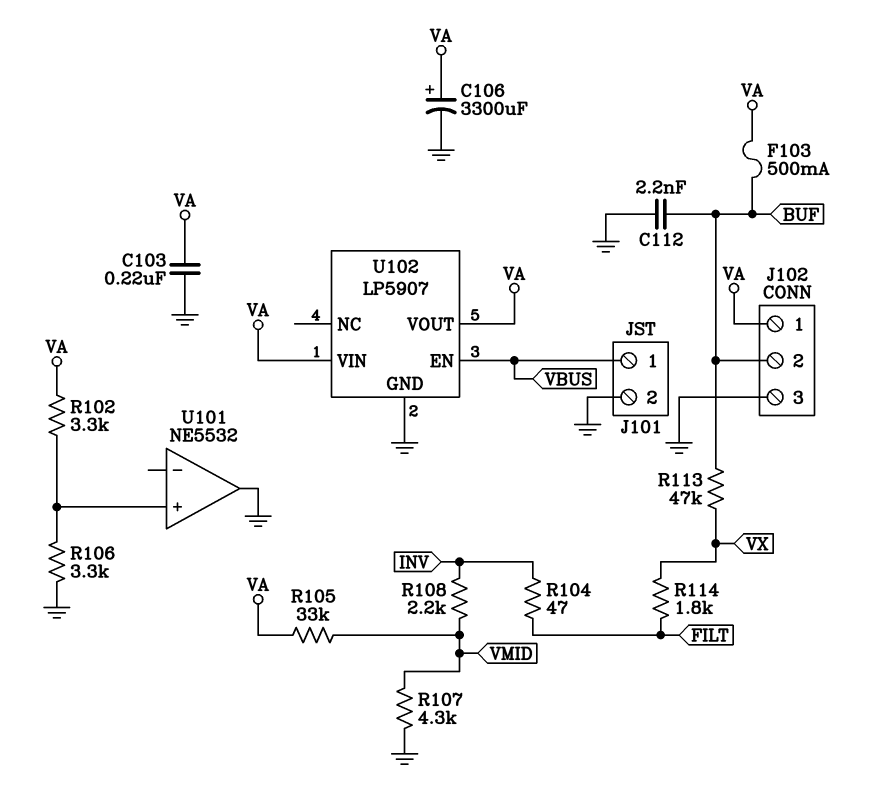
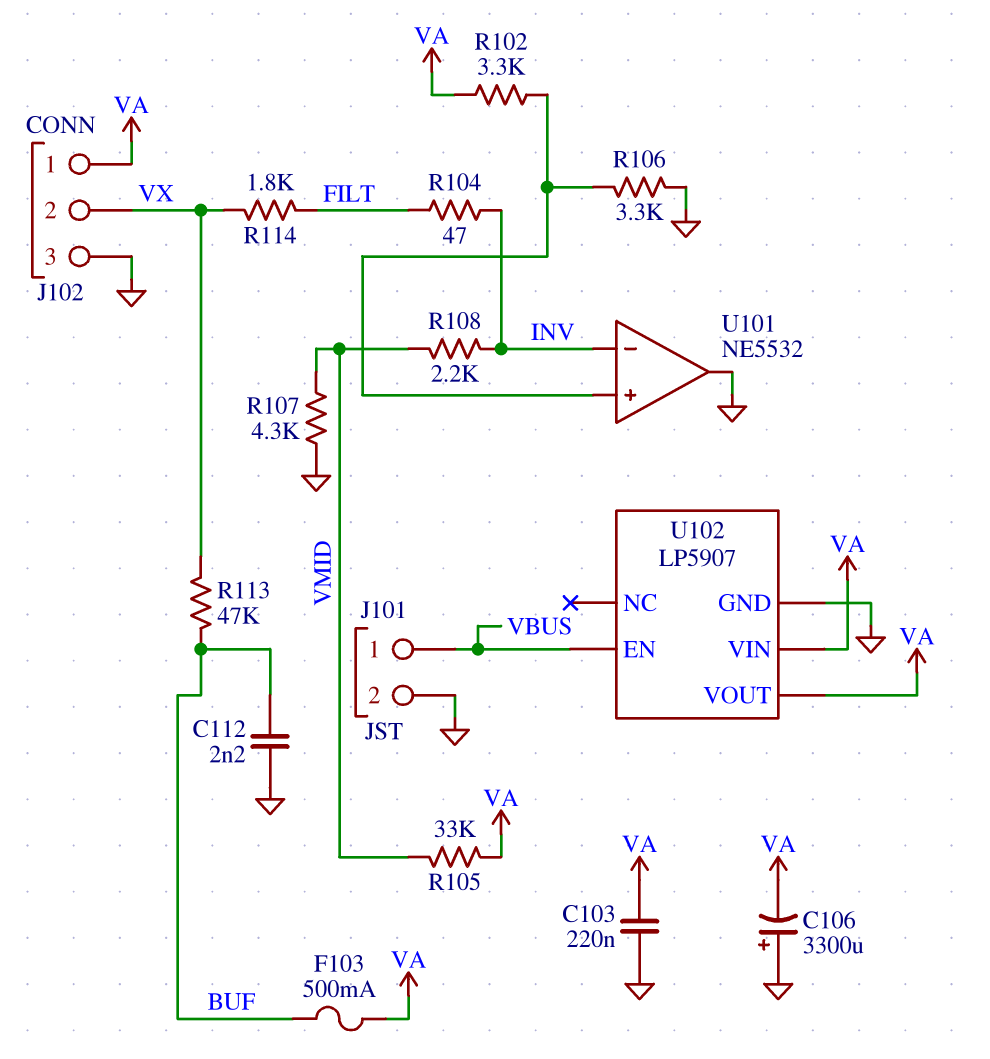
C106: 3300uF (plus VA, minus GND) -> 3300uF (plus GND, minus VA)
J102 pin 2: BUF -> VX
U101 pin in-: none -> INV

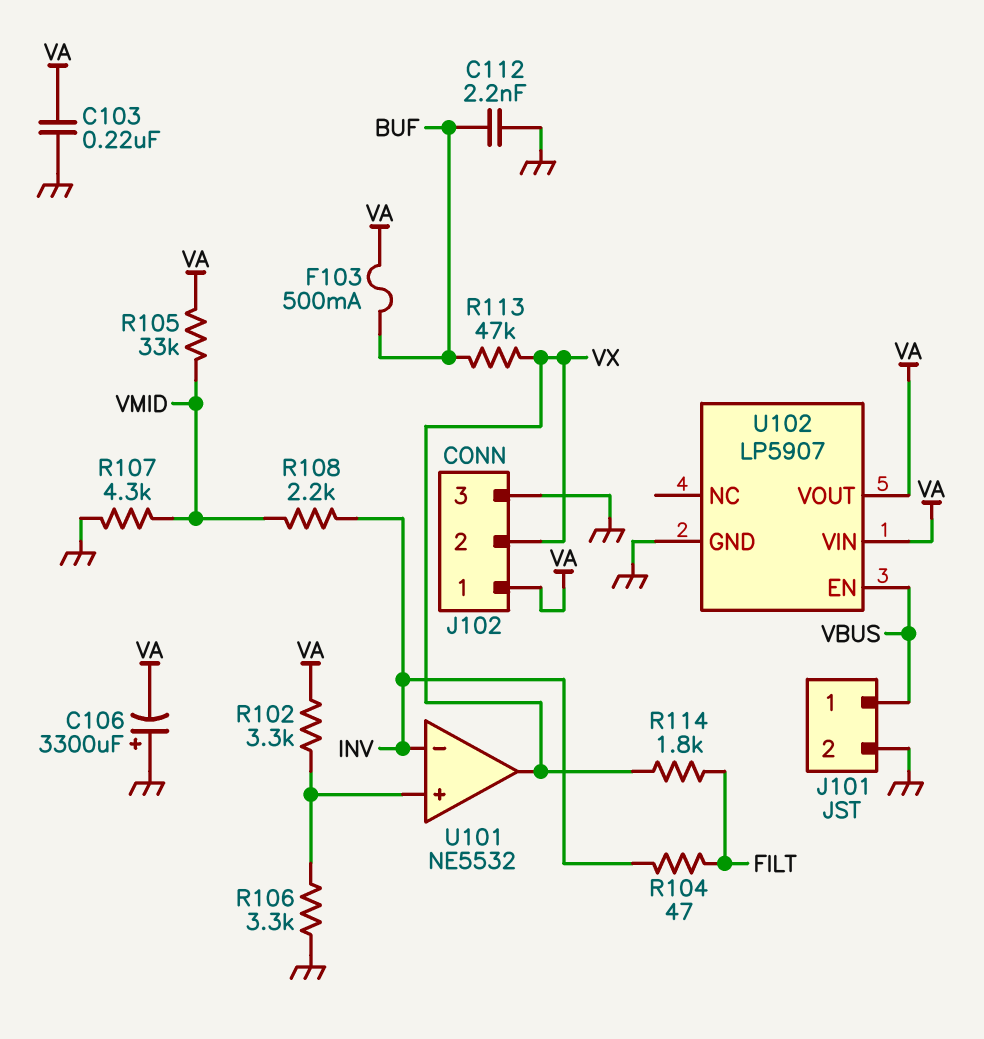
U101 pin out: GND -> VX

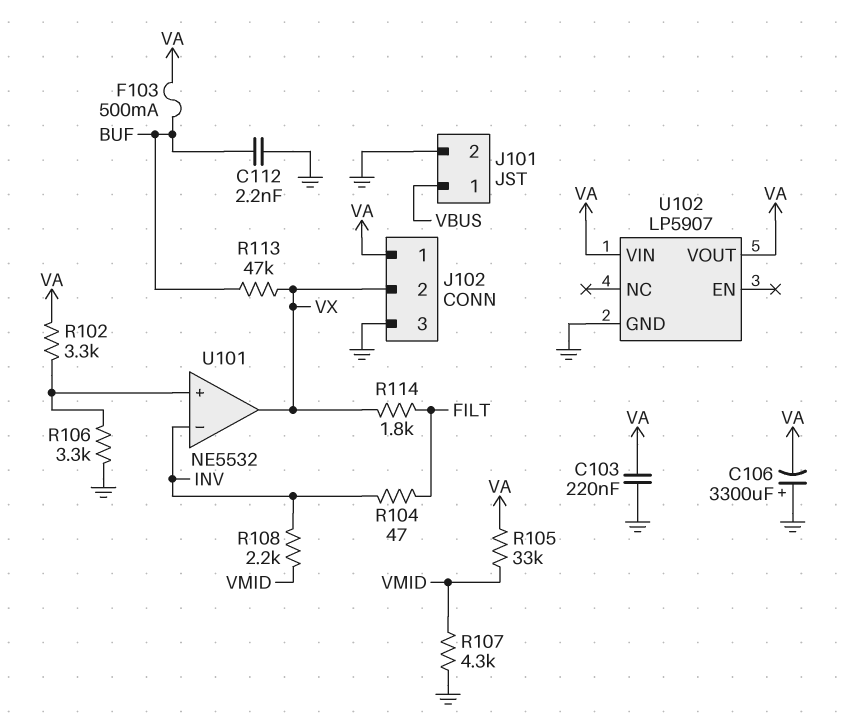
U102 pin EN: VBUS -> none

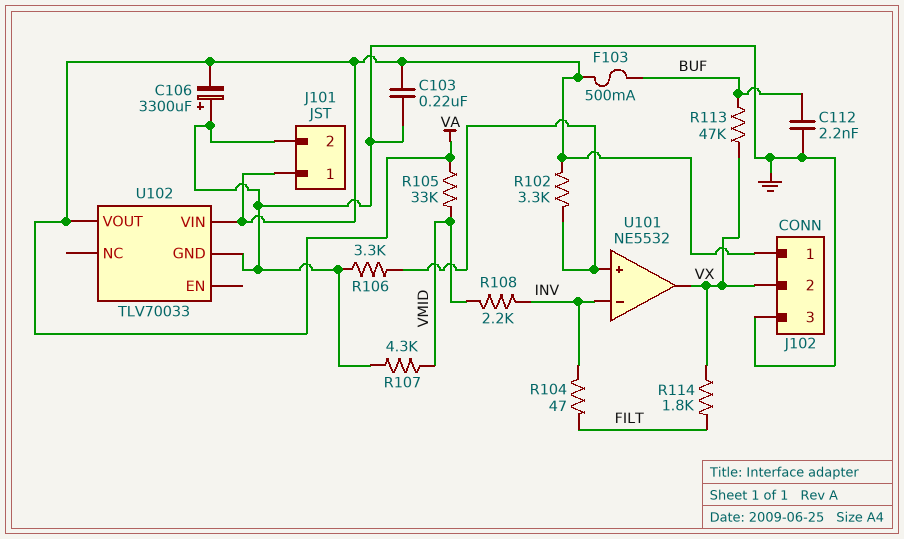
J101 pin 1: VBUS -> VA
U102: LP5907 -> TLV70033

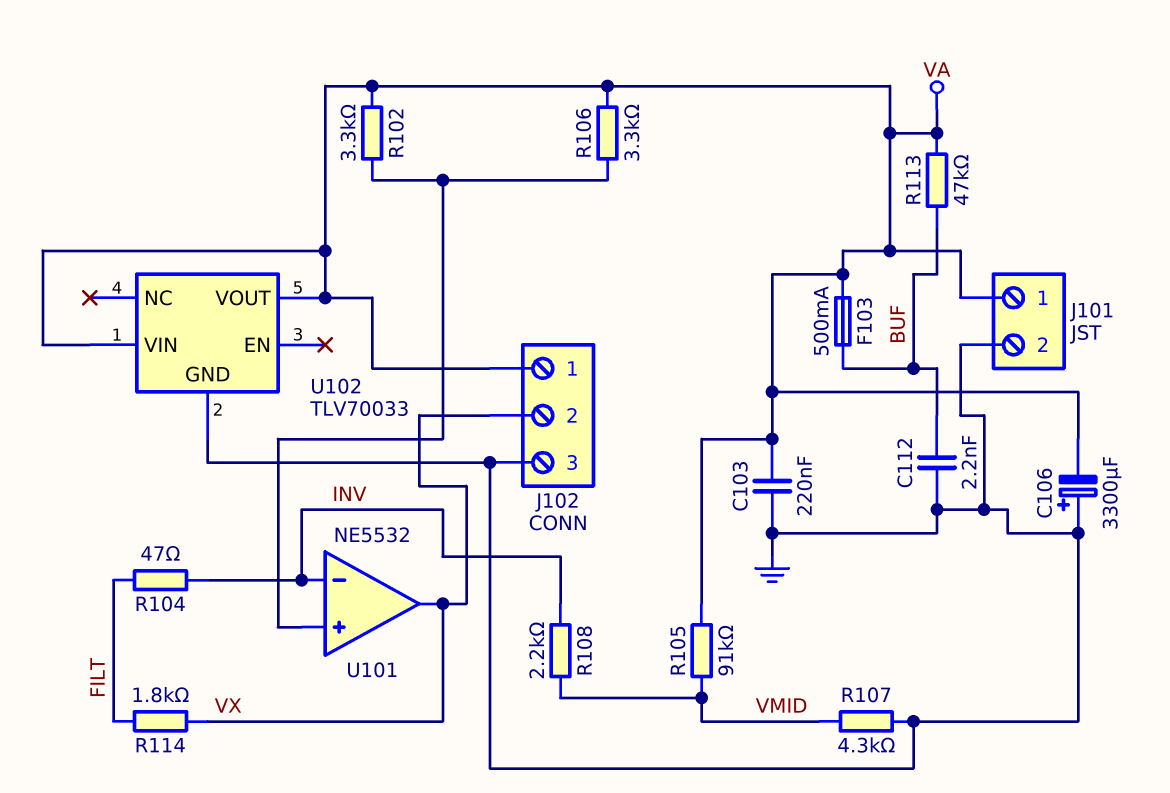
R105: 33k (VA, VMID) -> 91k (VA, VMID)
R106: 3.3k (GND, U101/in+) -> 3.3k (U101/in+, VA)
R113: 47k (BUF, VX) -> 47k (BUF, VA)

